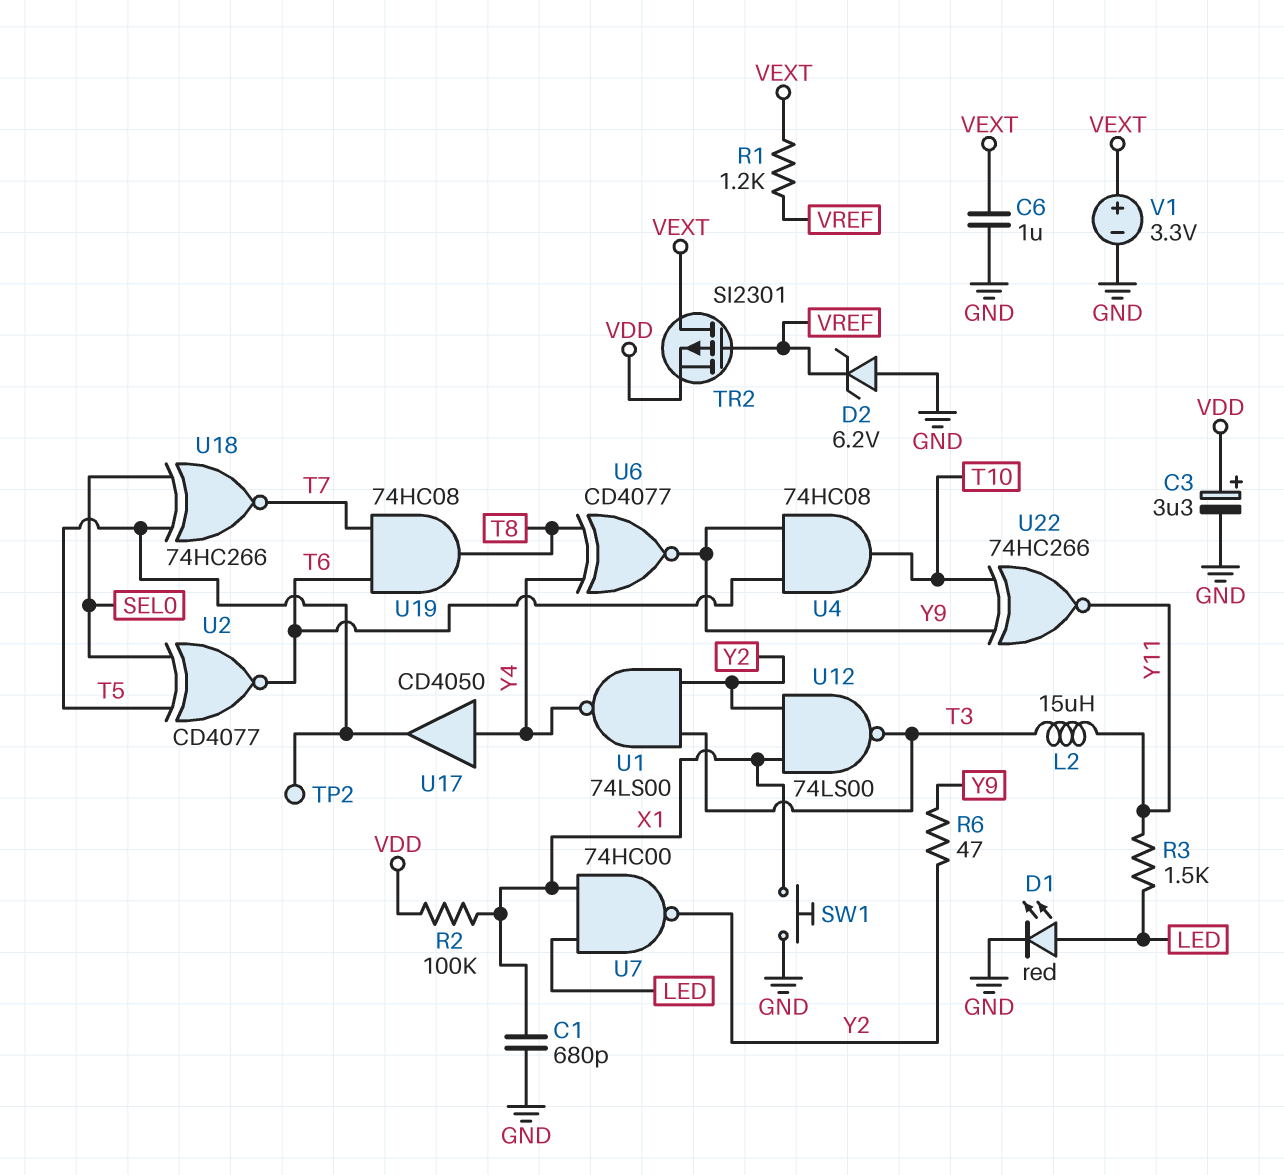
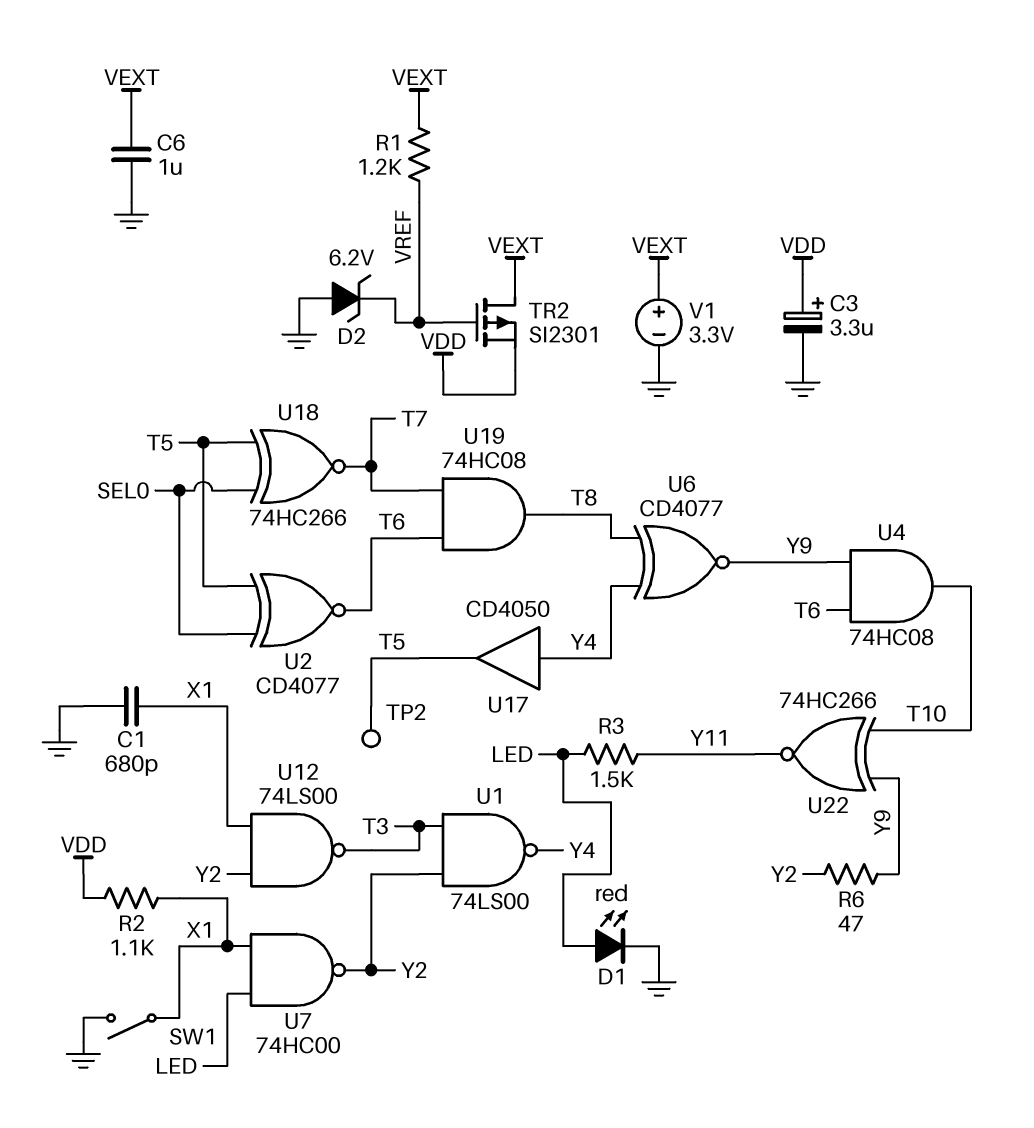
L2: 15uH (T3, Y11) -> none
R2: 100k (VDD, X1) -> 1.1k (VDD, X1)
SW1: button (GND, X1) -> switch (GND, X1)

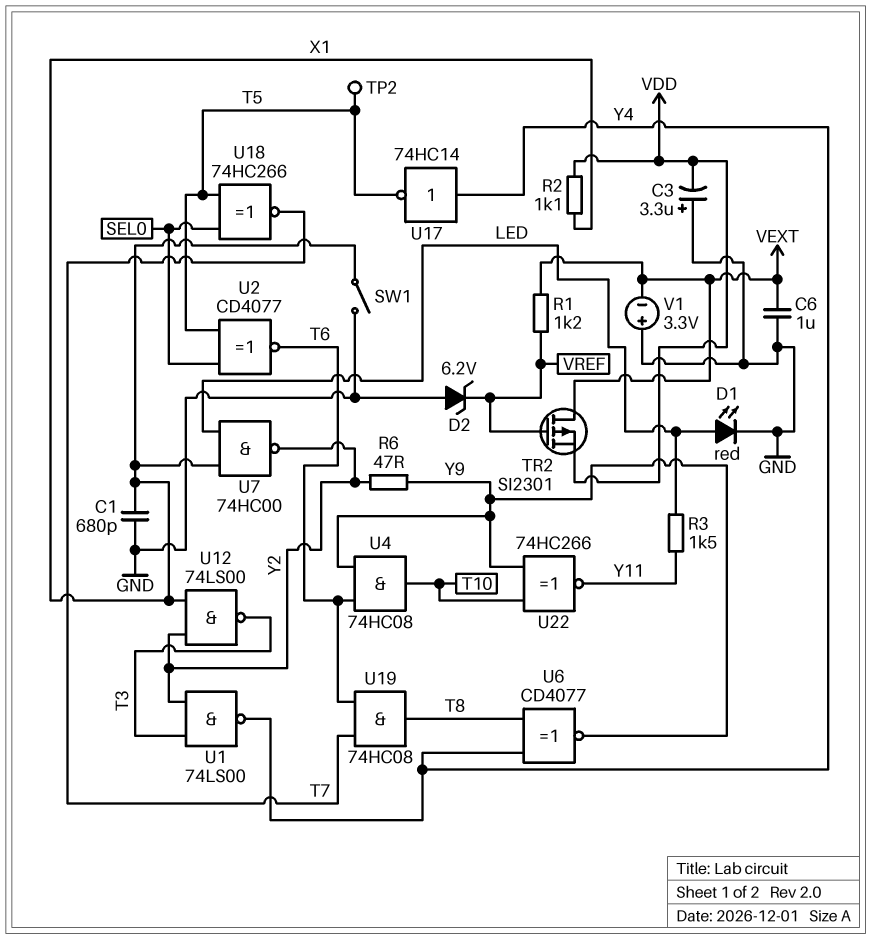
C3: 3.3uF (plus VDD, minus GND) -> 3.3uF (plus GND, minus VDD)
U17: buffer CD4050 (in Y4, out T5) -> NOT 74HC14 (in Y4, out T5)
V1: 3.3V (plus VEXT, minus GND) -> 3.3V (plus GND, minus VEXT)

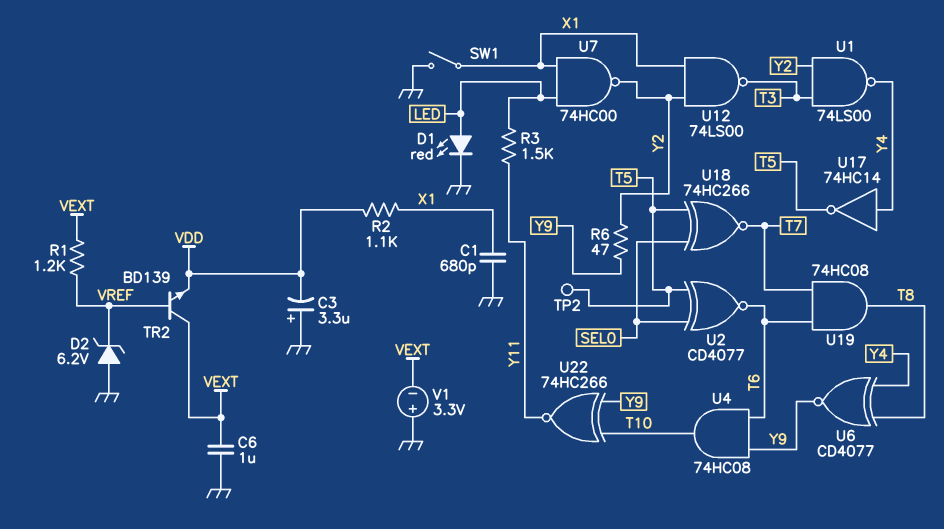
TR2: PMOS SI2301 (G VREF, D VEXT, S VDD) -> NPN BD139 (B VREF, C VEXT, E VDD)

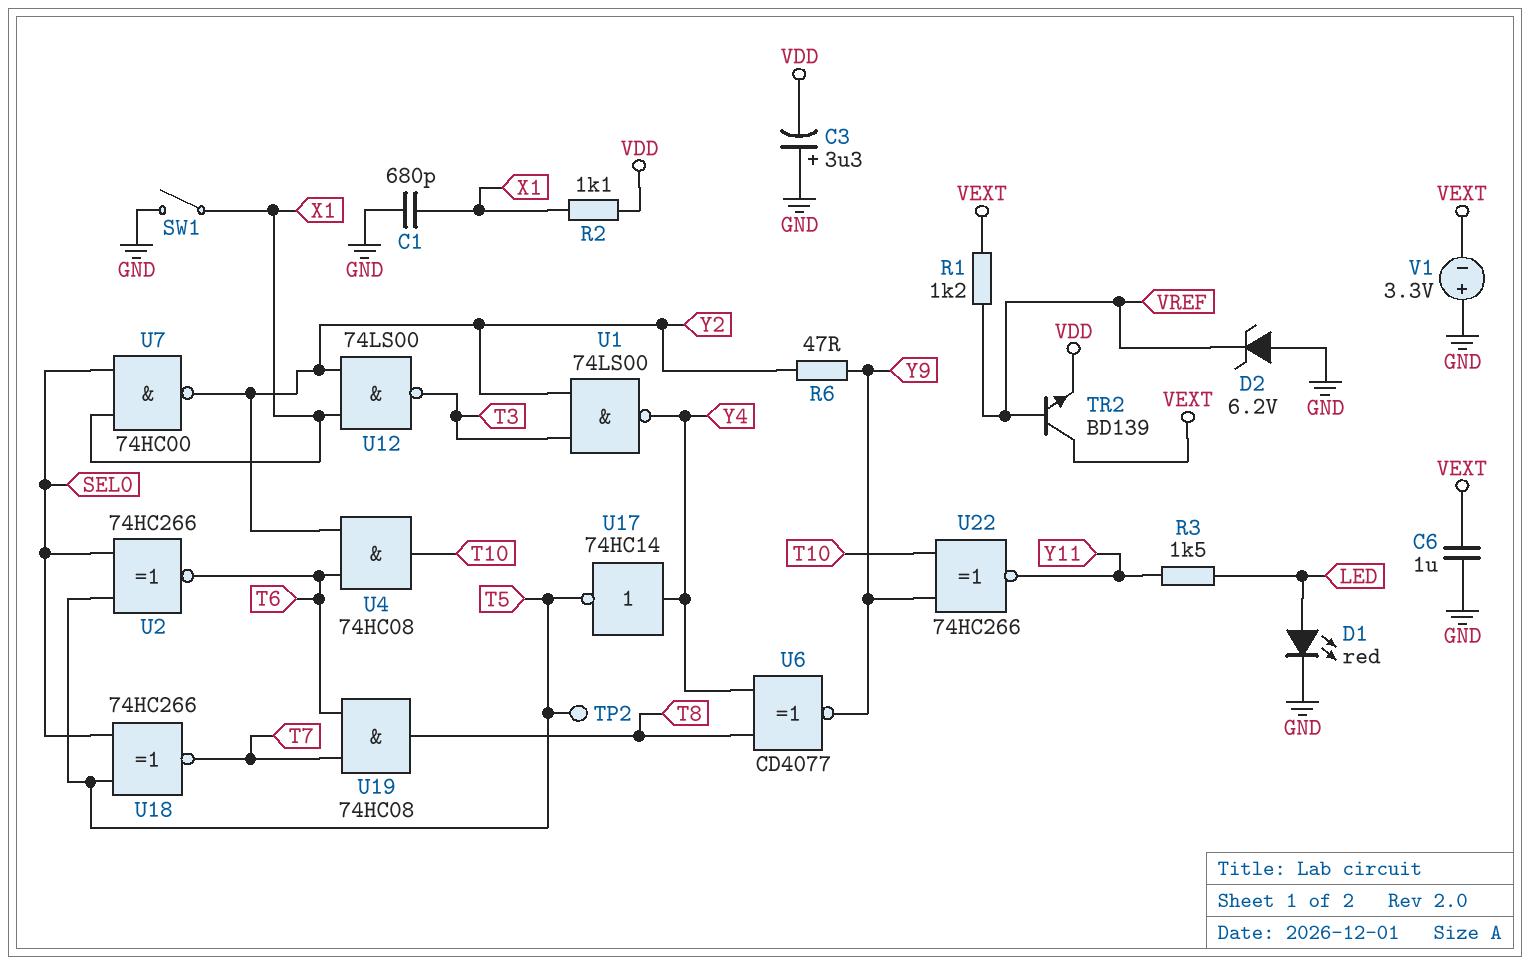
U2: XNOR CD4077 (in SEL0, in T5, out T6) -> XNOR 74HC266 (in SEL0, in T5, out T6)
U4: AND 74HC08 (in T6, in Y9, out T10) -> AND 74HC08 (in T6, in Y2, out T10)
U7: NAND 74HC00 (in LED, in X1, out Y2) -> NAND 74HC00 (in SEL0, in X1, out Y2)

